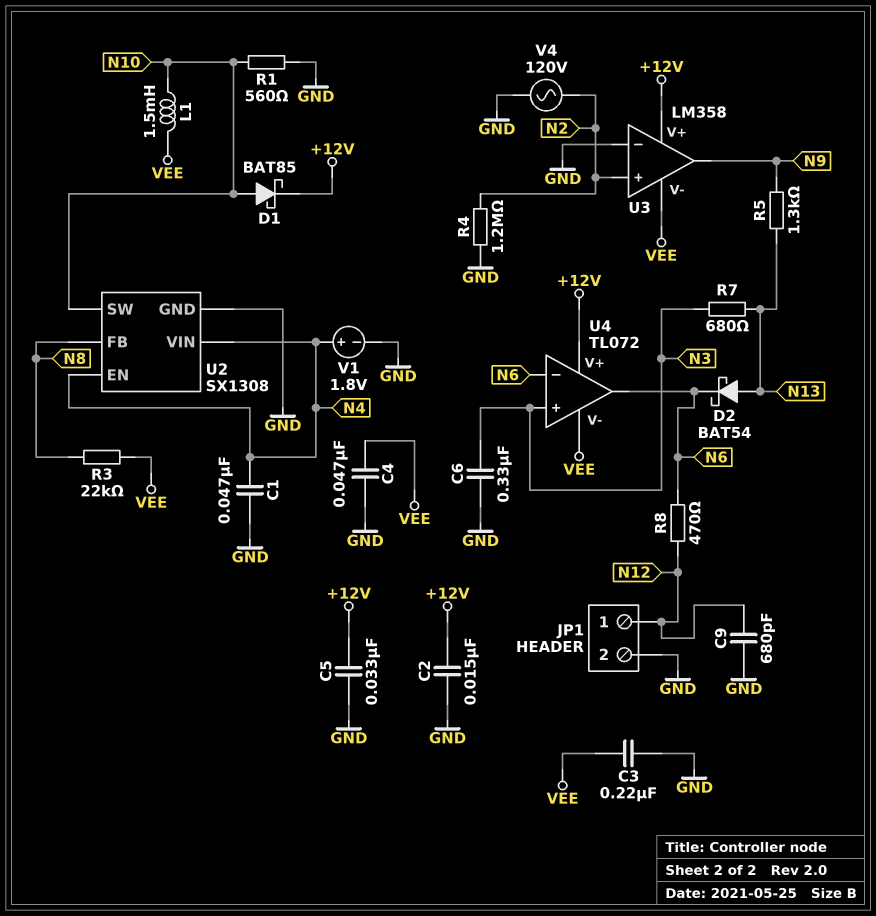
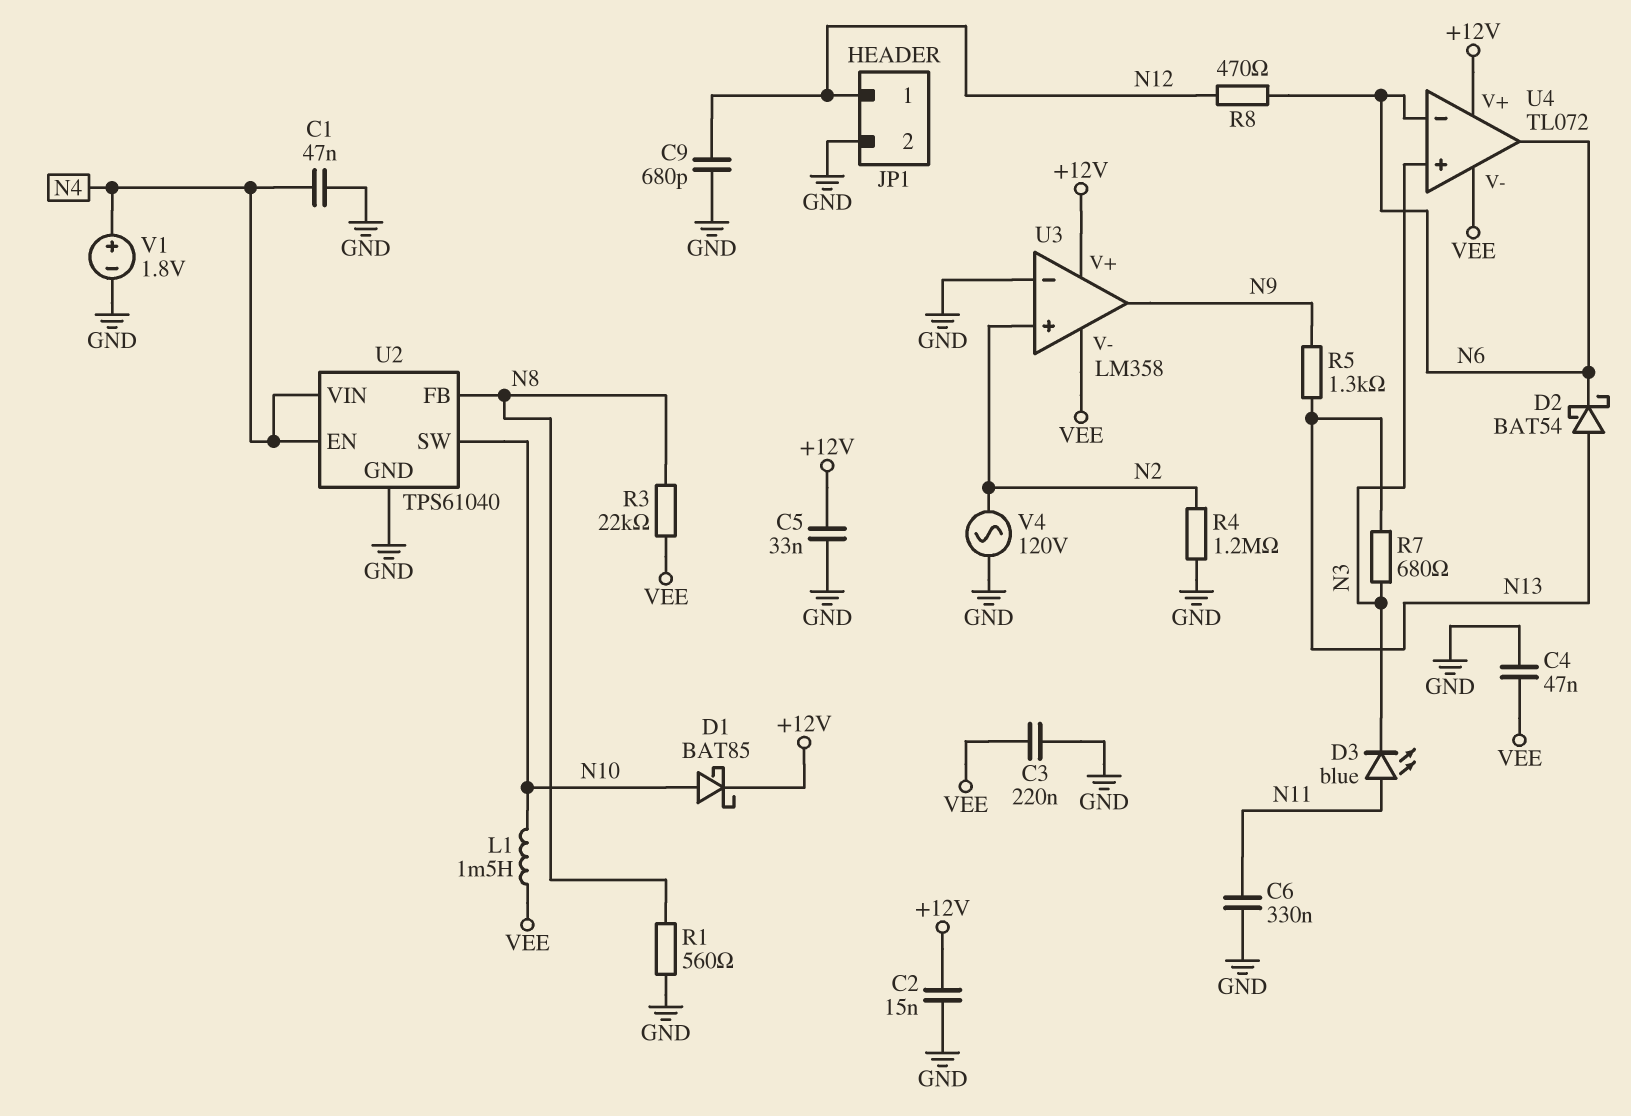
C6: 330nF (GND, N3) -> 330nF (GND, N11)
D3: none -> LED blue (A N11, K N3)
R1: 560 (GND, N10) -> 560 (GND, N8)
U2: SX1308 -> TPS61040

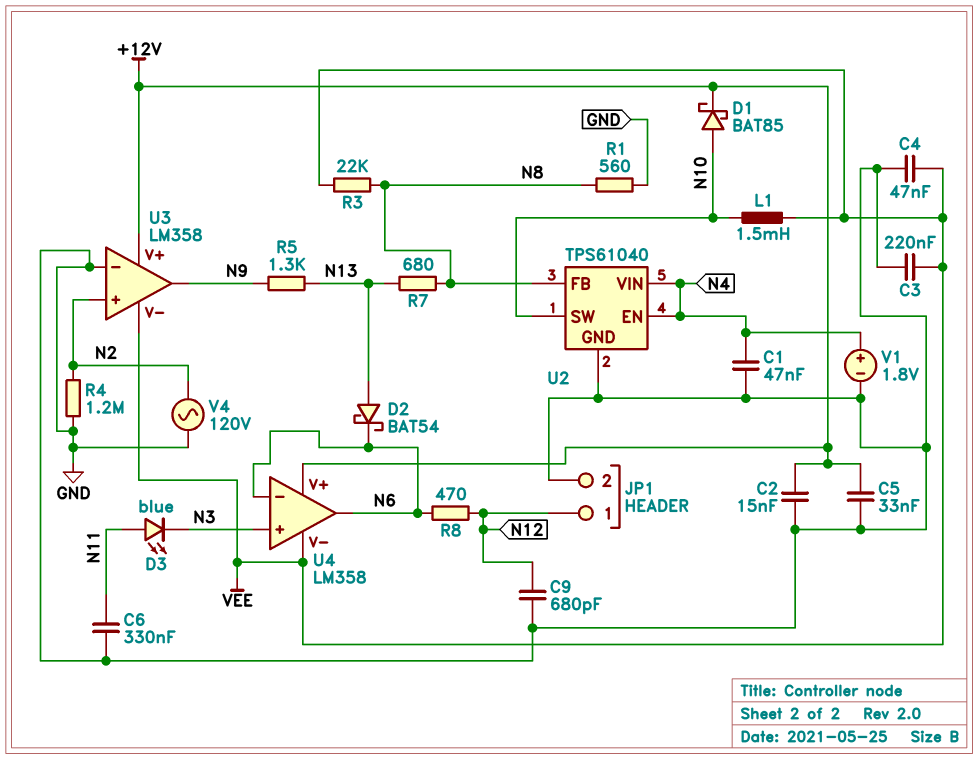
R7: 680 (N3, N13) -> 680 (N8, N13)
U4: TL072 -> LM358

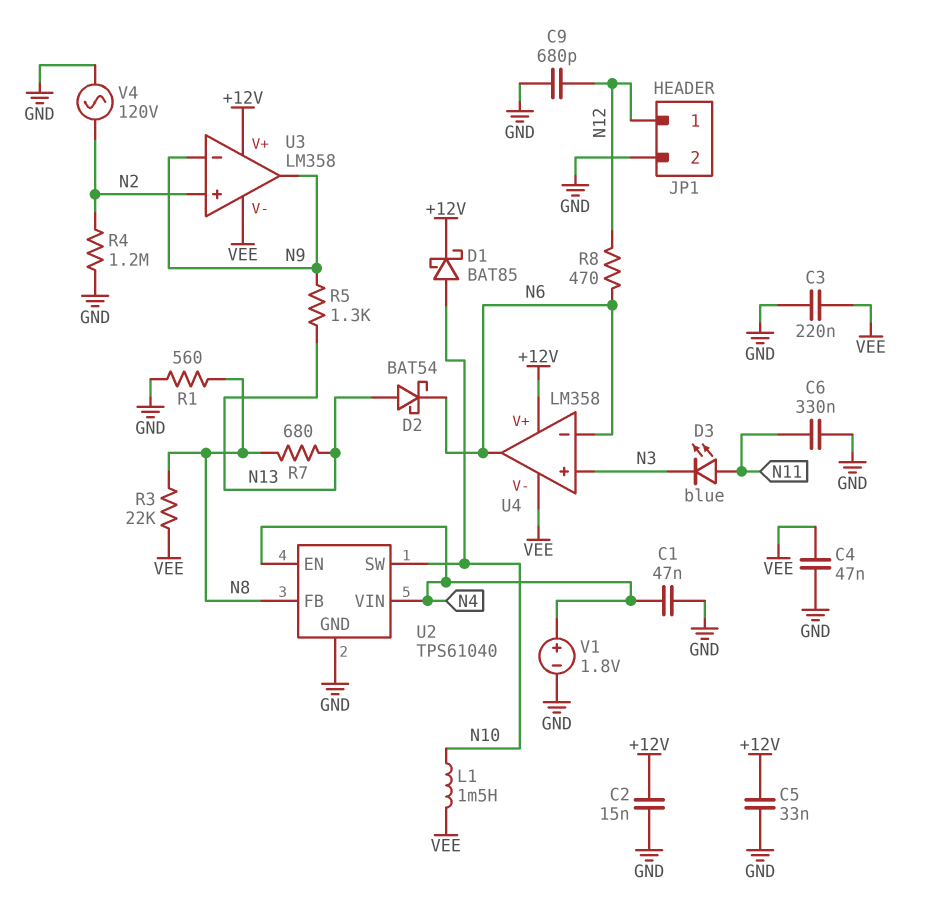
U3 pin in-: GND -> N9

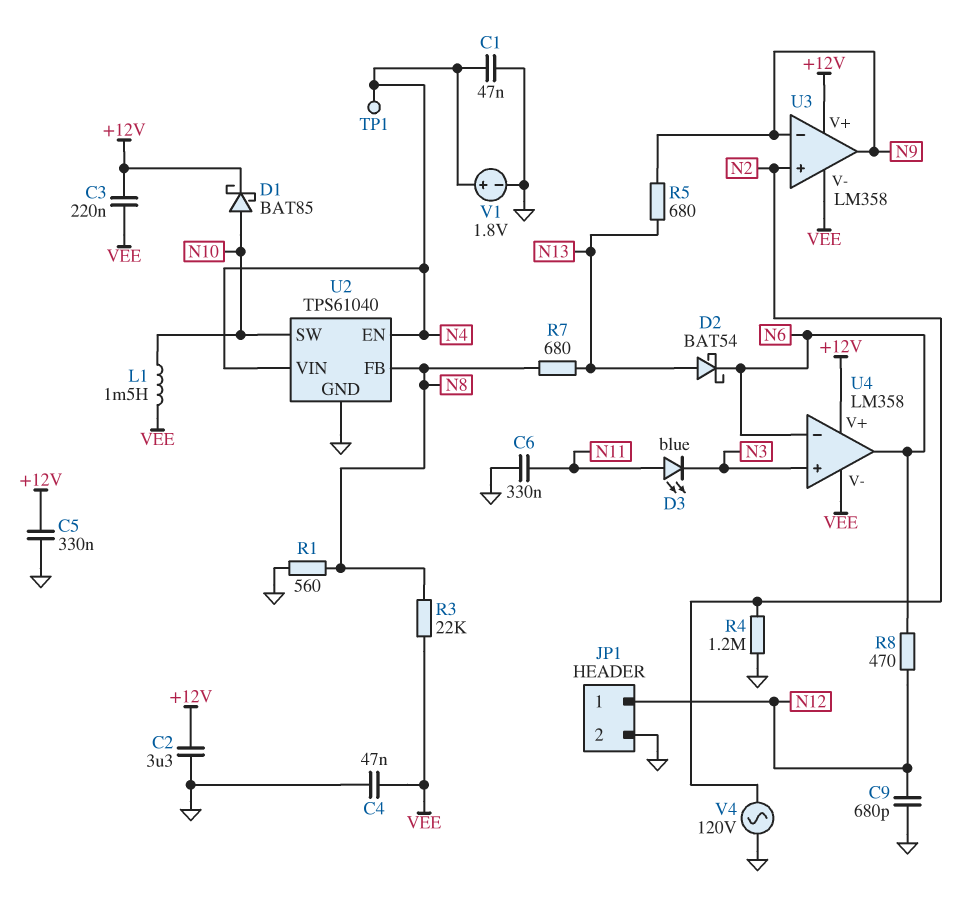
C2: 15nF (+12V, GND) -> 3.3uF (+12V, GND)
C3: 220nF (GND, VEE) -> 220nF (+12V, VEE)
C5: 33nF (+12V, GND) -> 330nF (+12V, GND)
R5: 1.3k (N9, N13) -> 680 (N9, N13)
TP1: none -> test point (N4)

